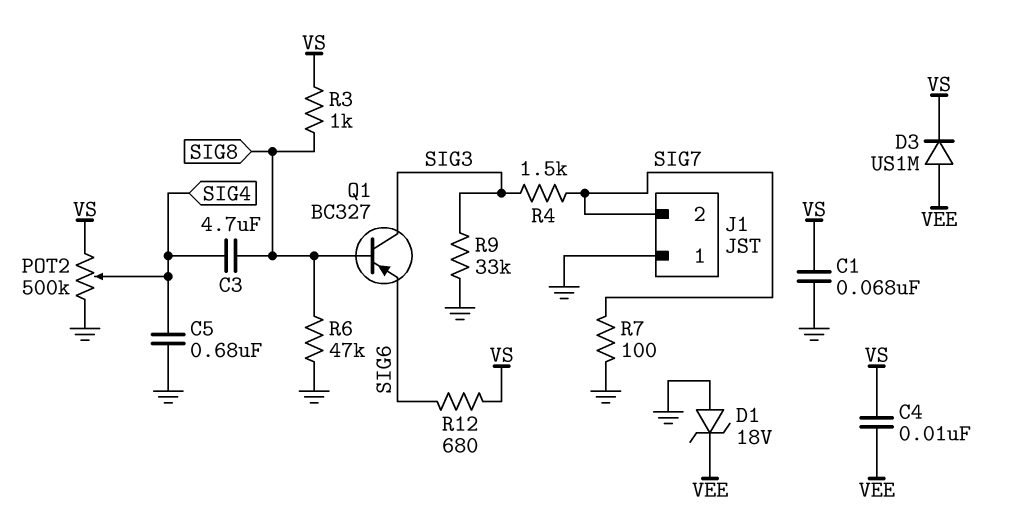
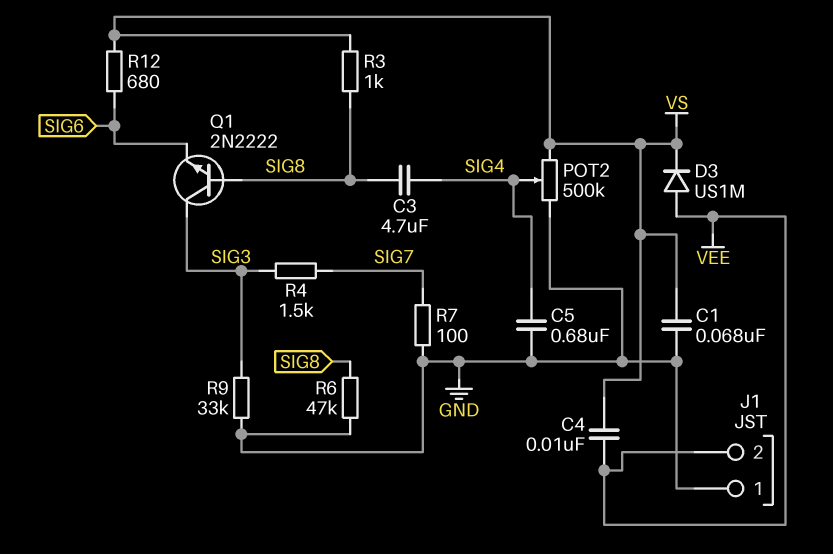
D1: zener 18V (A GND, K VEE) -> none
J1 pin 2: SIG7 -> VEE
Q1: PNP BC327 (B SIG8, C SIG3, E SIG6) -> NPN 2N2222 (B SIG8, C SIG3, E SIG6)

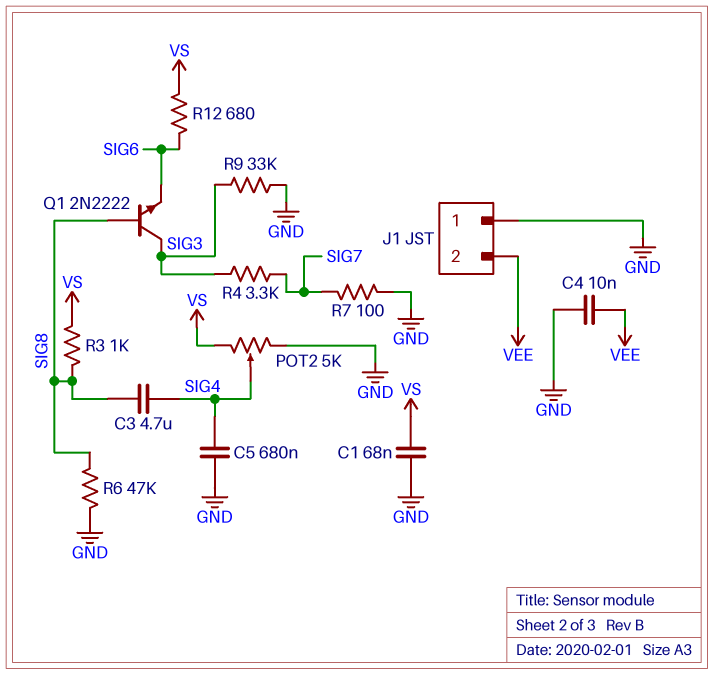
C4: 10nF (VEE, VS) -> 10nF (GND, VEE)
D3: diode US1M (A VEE, K VS) -> none
POT2: 500k (GND, VS, wiper SIG4) -> 5k (GND, VS, wiper SIG4)
R4: 1.5k (SIG3, SIG7) -> 3.3k (SIG3, SIG7)

